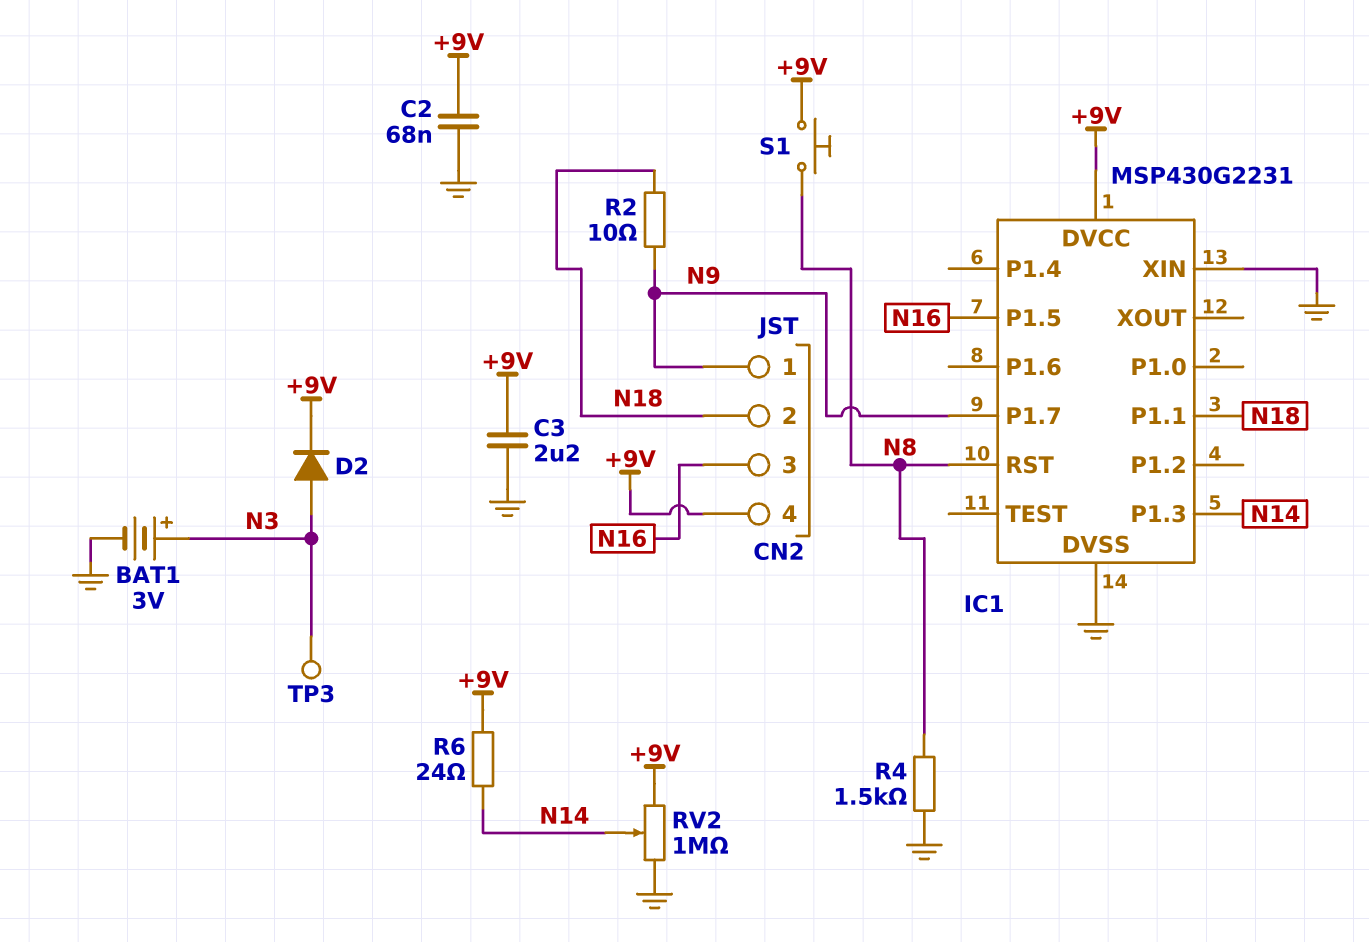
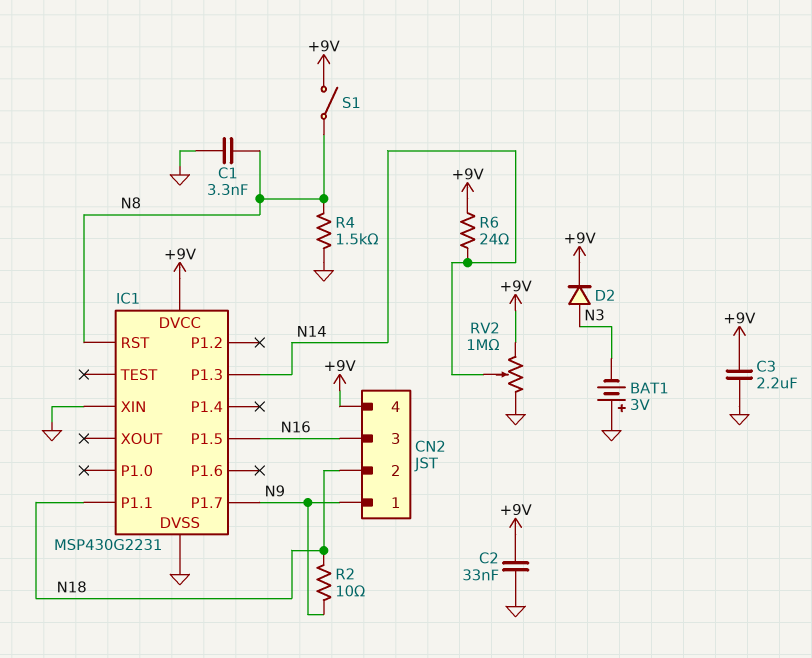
BAT1: 3V (plus N3, minus GND) -> 3V (plus GND, minus N3)
C1: none -> 3.3nF (GND, N8)
C2: 68nF (+9V, GND) -> 33nF (+9V, GND)
S1: button (+9V, N8) -> switch (+9V, N8)
TP3: test point (N3) -> none

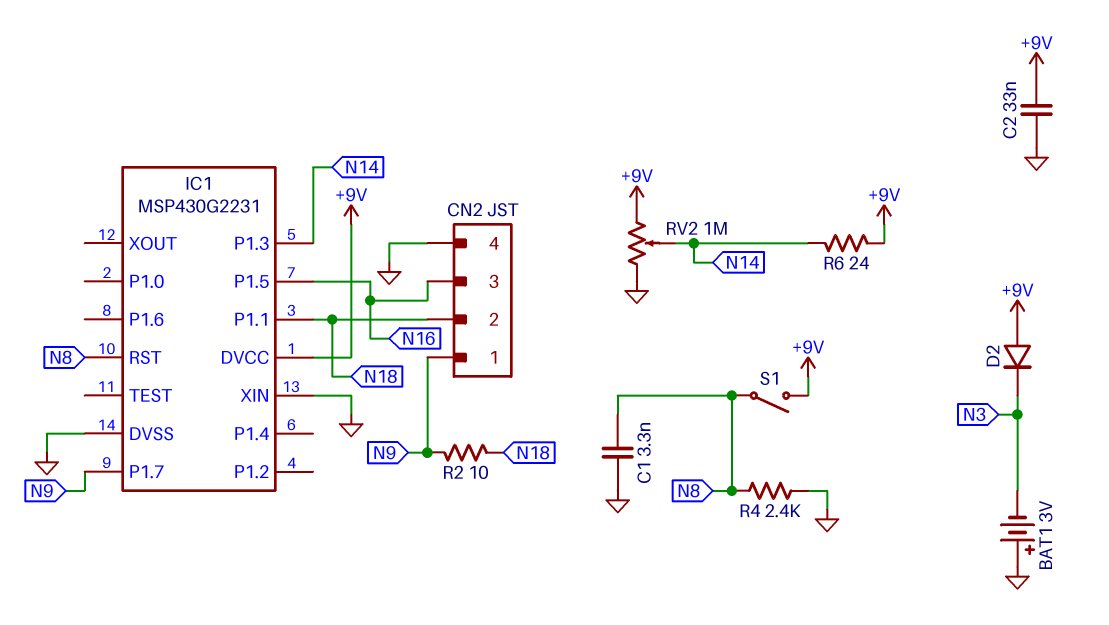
C3: 2.2uF (+9V, GND) -> none
CN2 pin 4: +9V -> GND
D2: diode (A N3, K +9V) -> diode (A +9V, K N3)
R4: 1.5k (GND, N8) -> 2.4k (GND, N8)

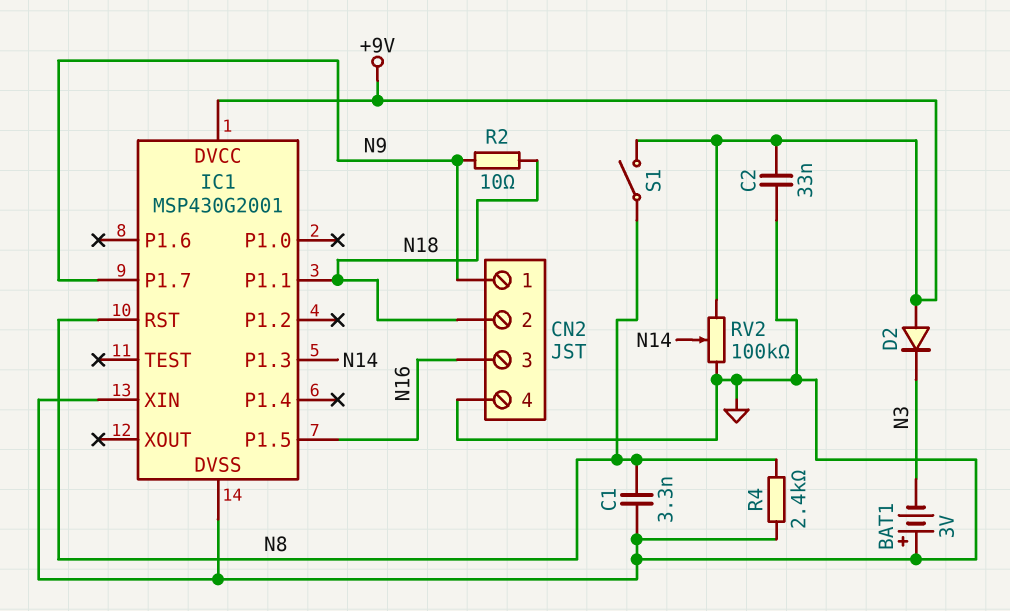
IC1: MSP430G2231 -> MSP430G2001
R6: 24 (+9V, N14) -> none
RV2: 1M (+9V, GND, wiper N14) -> 100k (+9V, GND, wiper N14)

